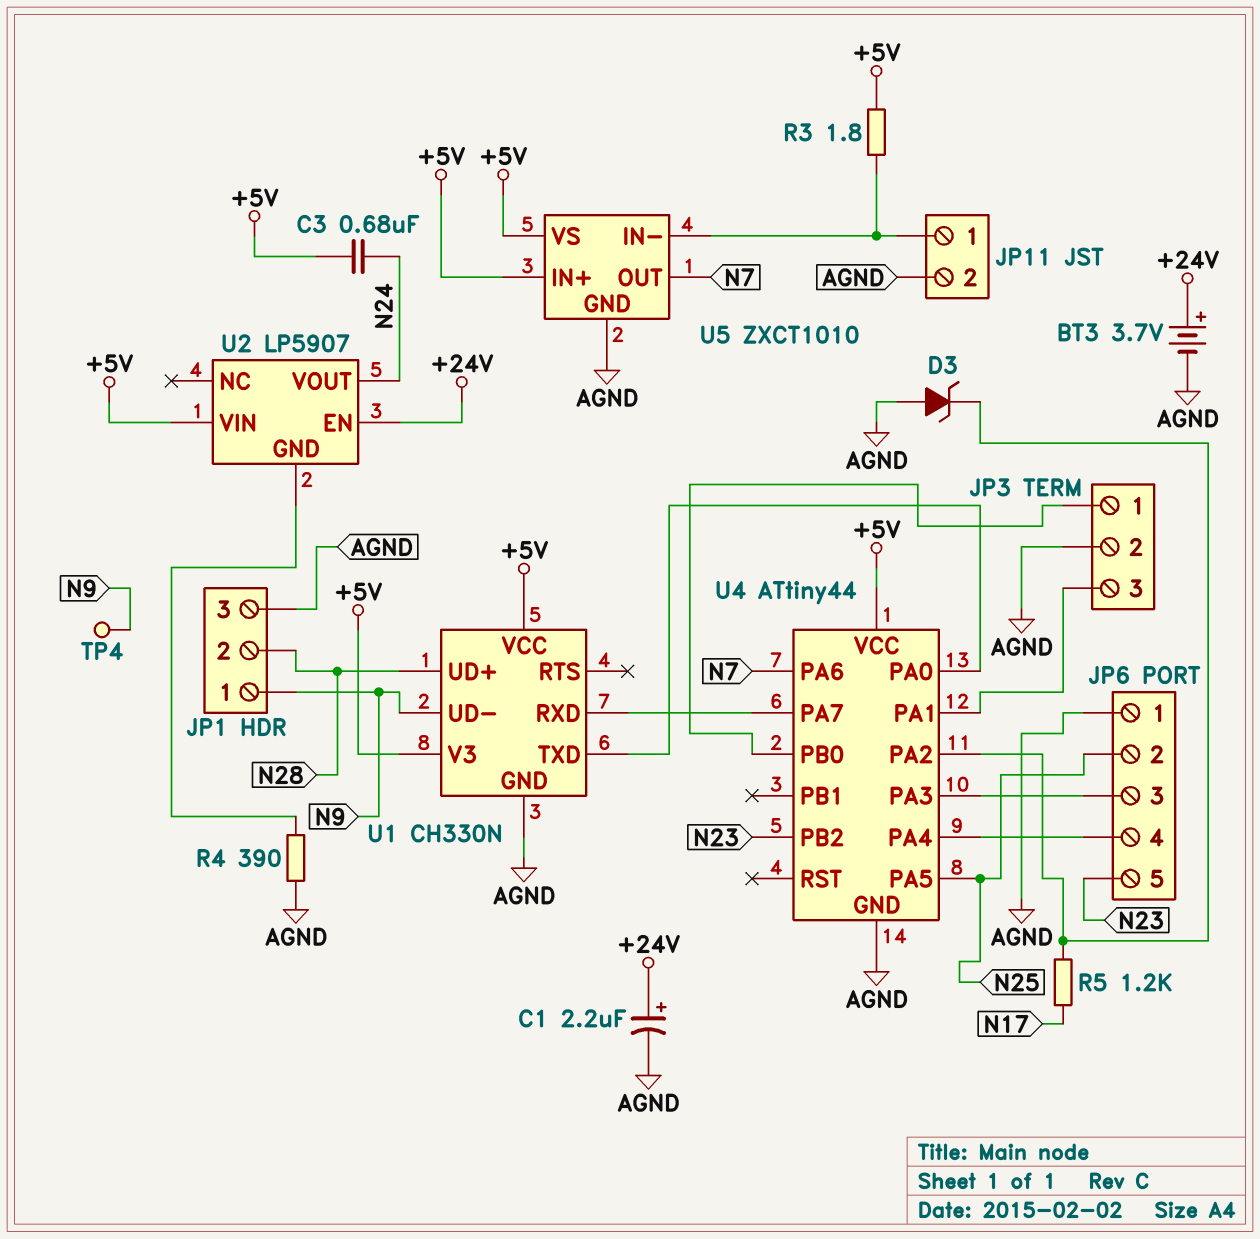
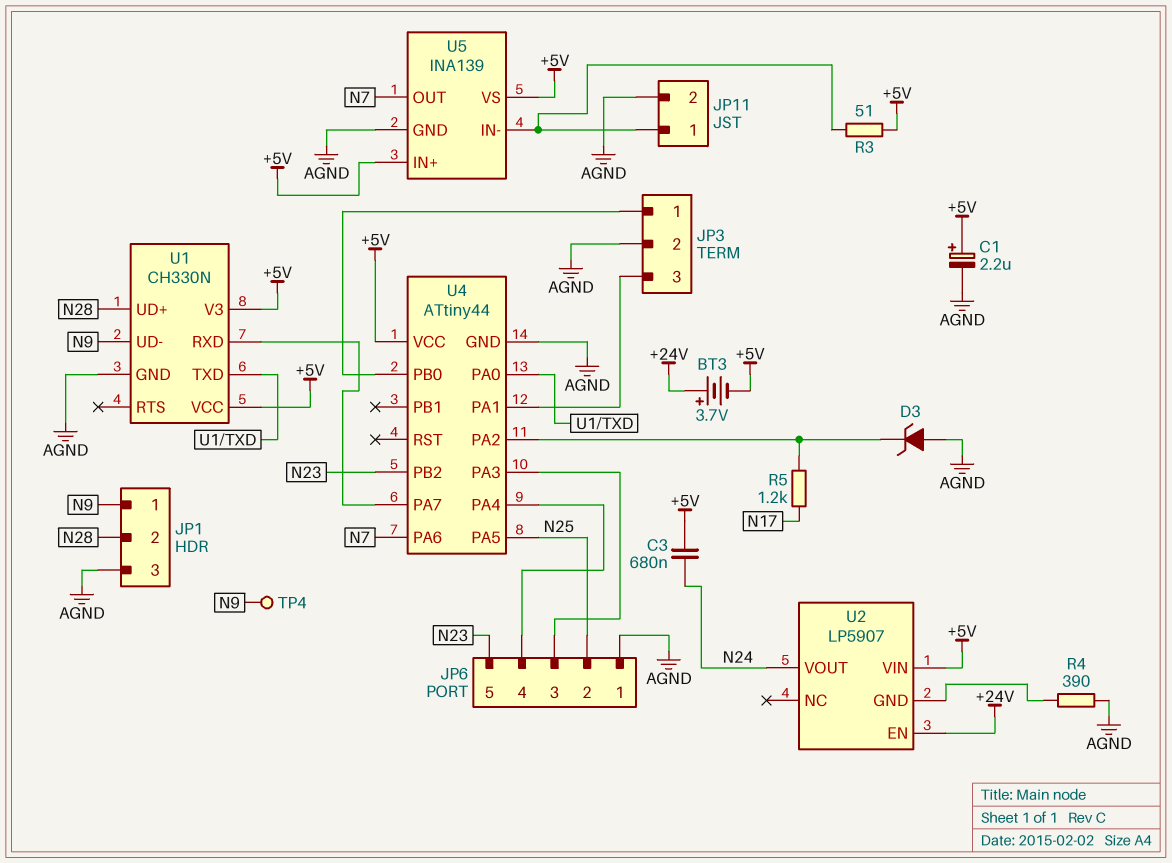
BT3: 3.7V (plus +24V, minus AGND) -> 3.7V (plus +24V, minus +5V)
C1: 2.2uF (plus +24V, minus AGND) -> 2.2uF (plus +5V, minus AGND)
R3: 1.8 (+5V, JP11/1) -> 51 (+5V, JP11/1)
U5: ZXCT1010 -> INA139

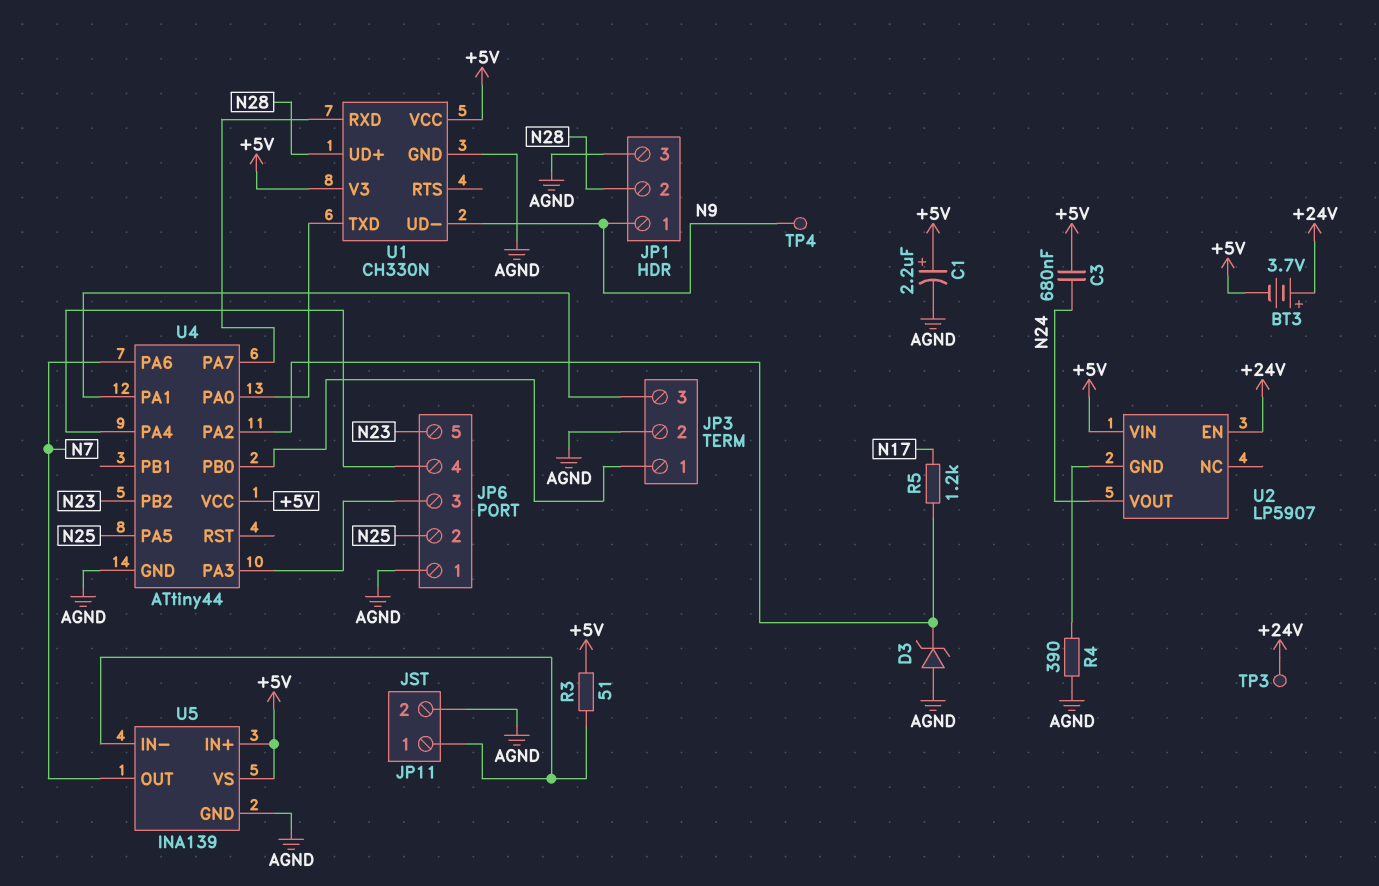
TP3: none -> test point (+24V)

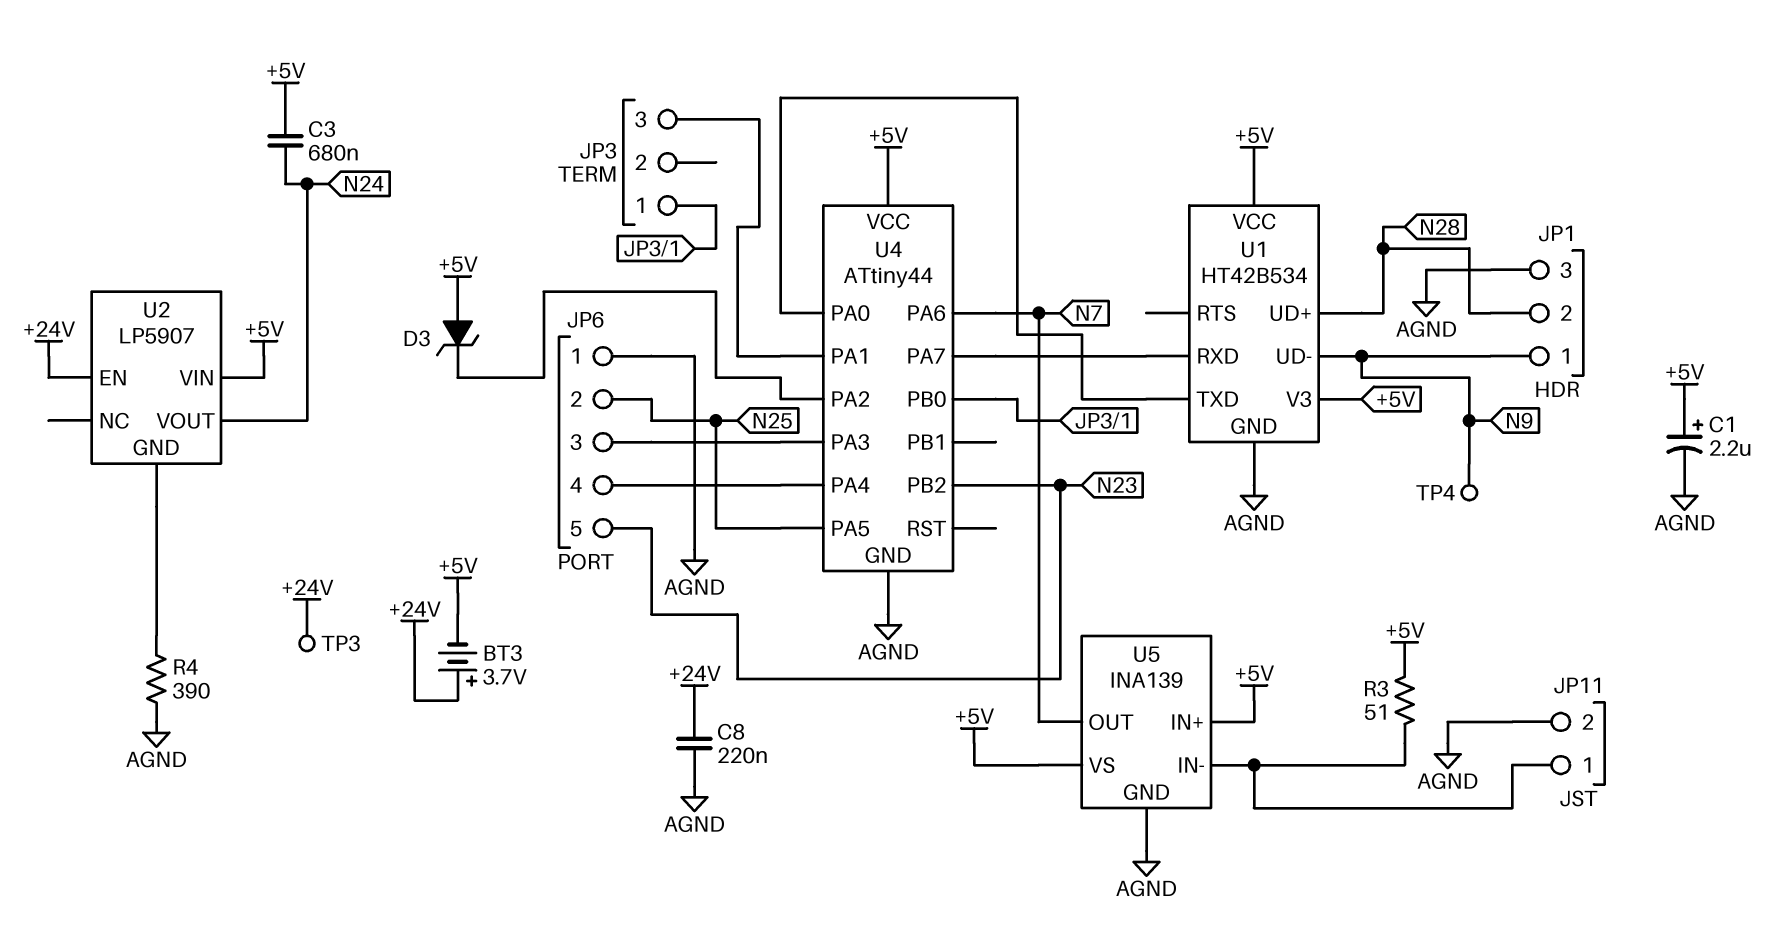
C8: none -> 220nF (+24V, AGND)
D3: zener (A AGND, K U4/PA2) -> zener (A +5V, K U4/PA2)
JP3 pin 2: AGND -> none
R5: 1.2k (N17, U4/PA2) -> none
U1: CH330N -> HT42B534

